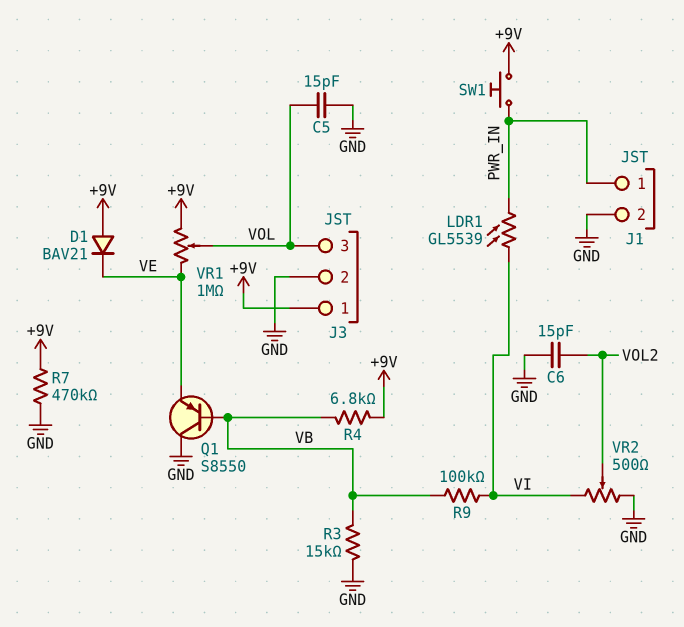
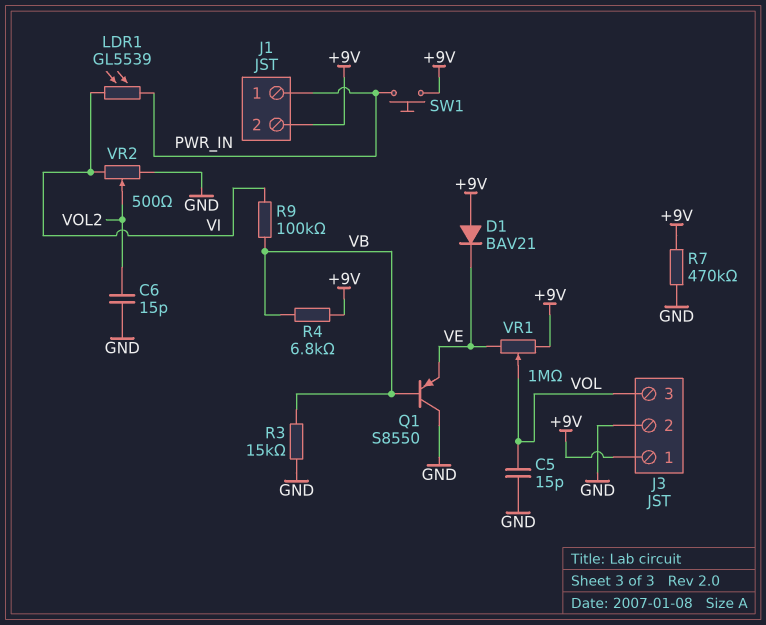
J1 pin 2: GND -> +9V

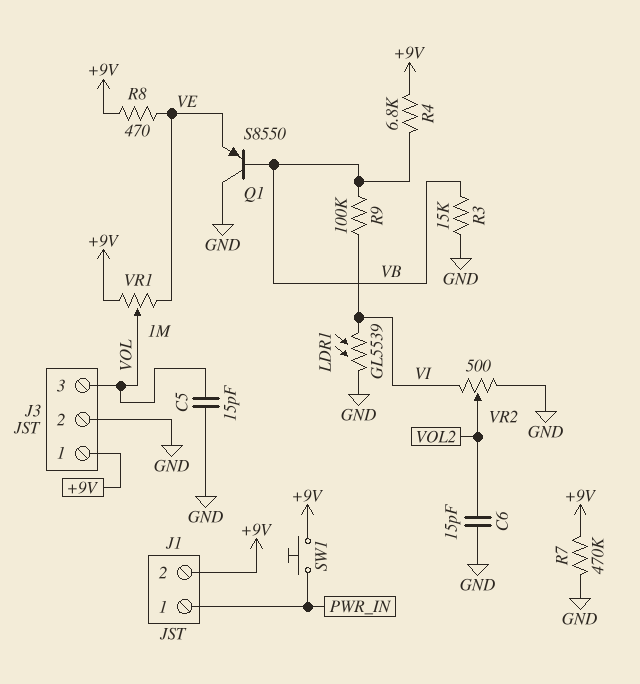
D1: diode BAV21 (A +9V, K VE) -> none
LDR1: GL5539 (PWR_IN, VI) -> GL5539 (GND, VI)
R8: none -> 470 (+9V, VE)

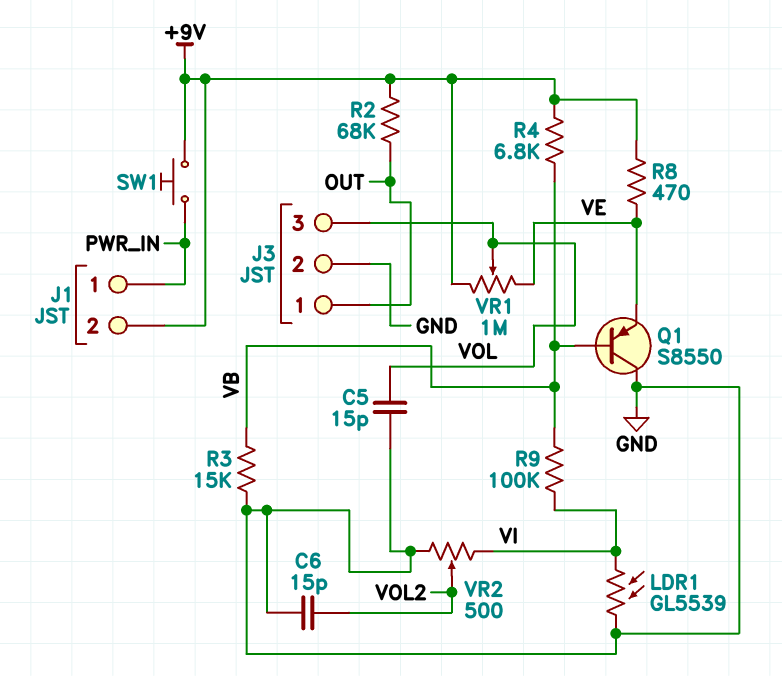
J3 pin 1: +9V -> OUT
R2: none -> 68k (+9V, OUT)
R7: 470k (+9V, GND) -> none

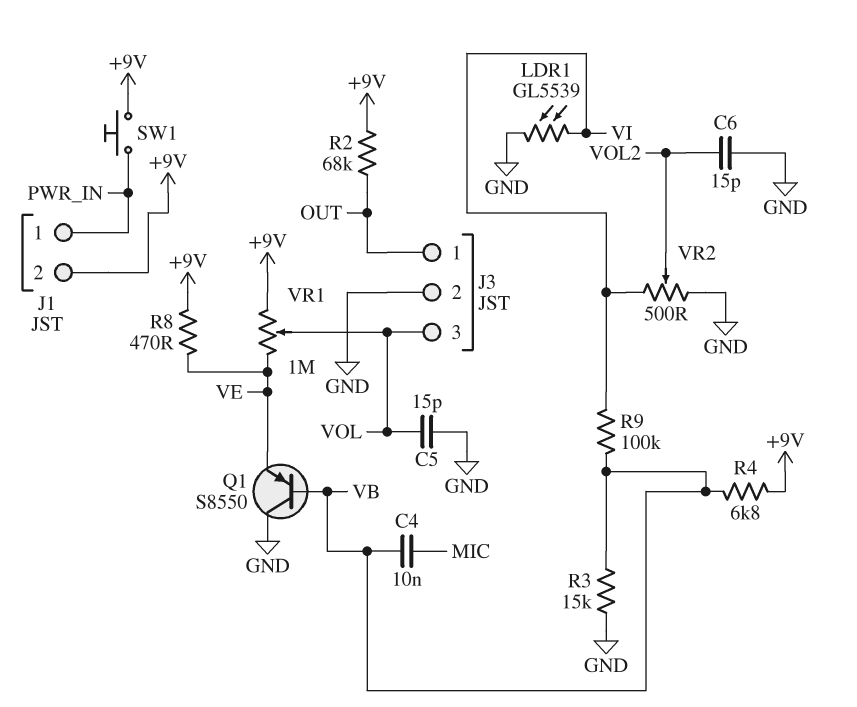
C4: none -> 10nF (MIC, VB)

